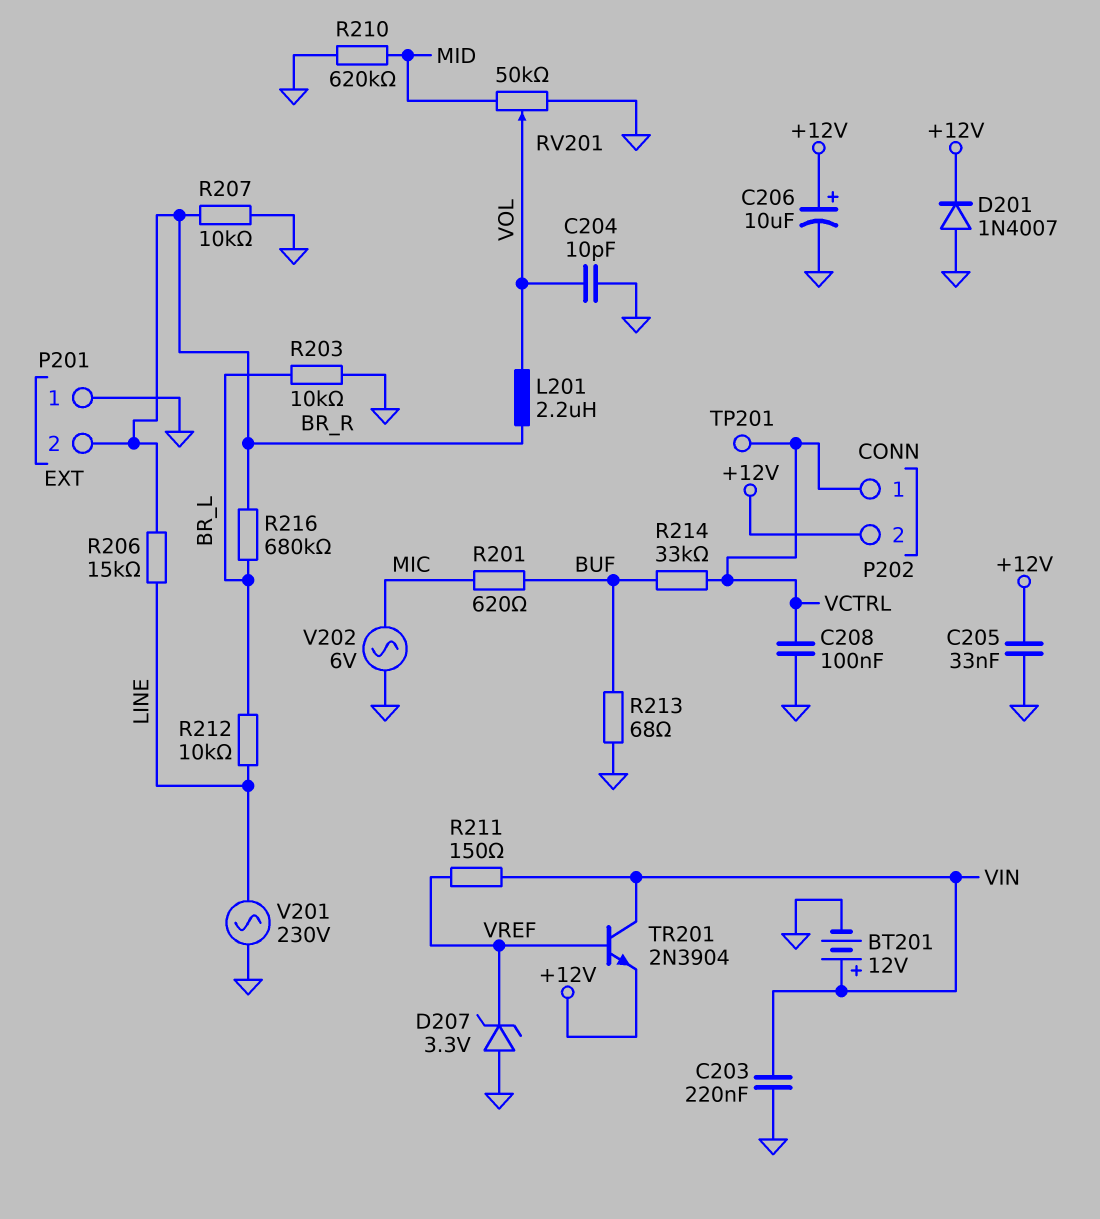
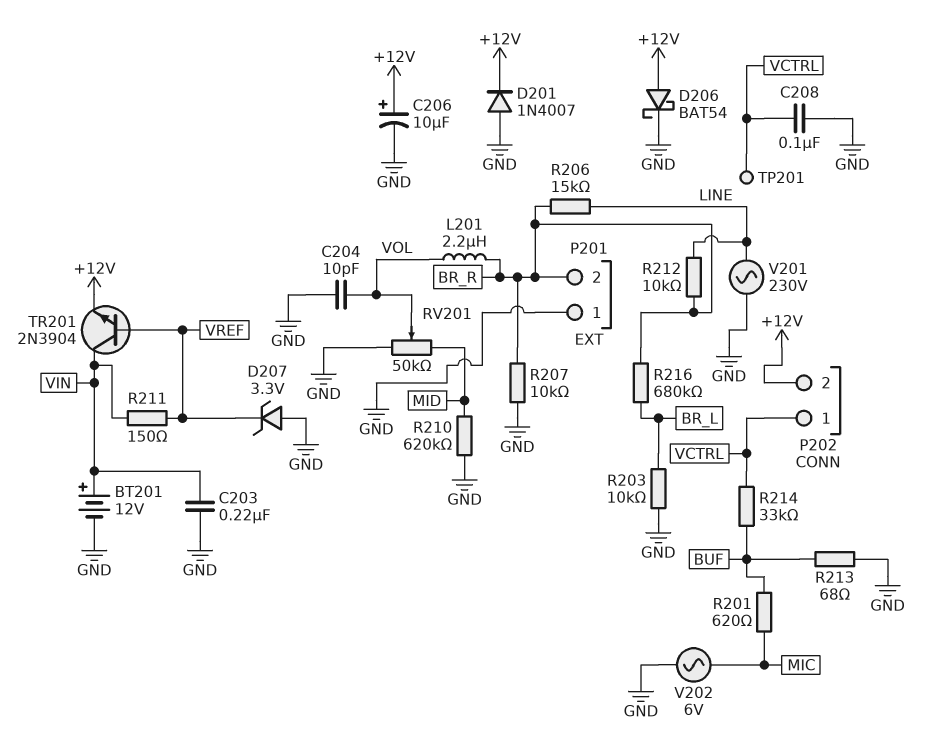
C205: 33nF (+12V, GND) -> none
D206: none -> schottky BAT54 (A +12V, K GND)
R212: 10k (BR_L, LINE) -> 10k (BR_R, LINE)

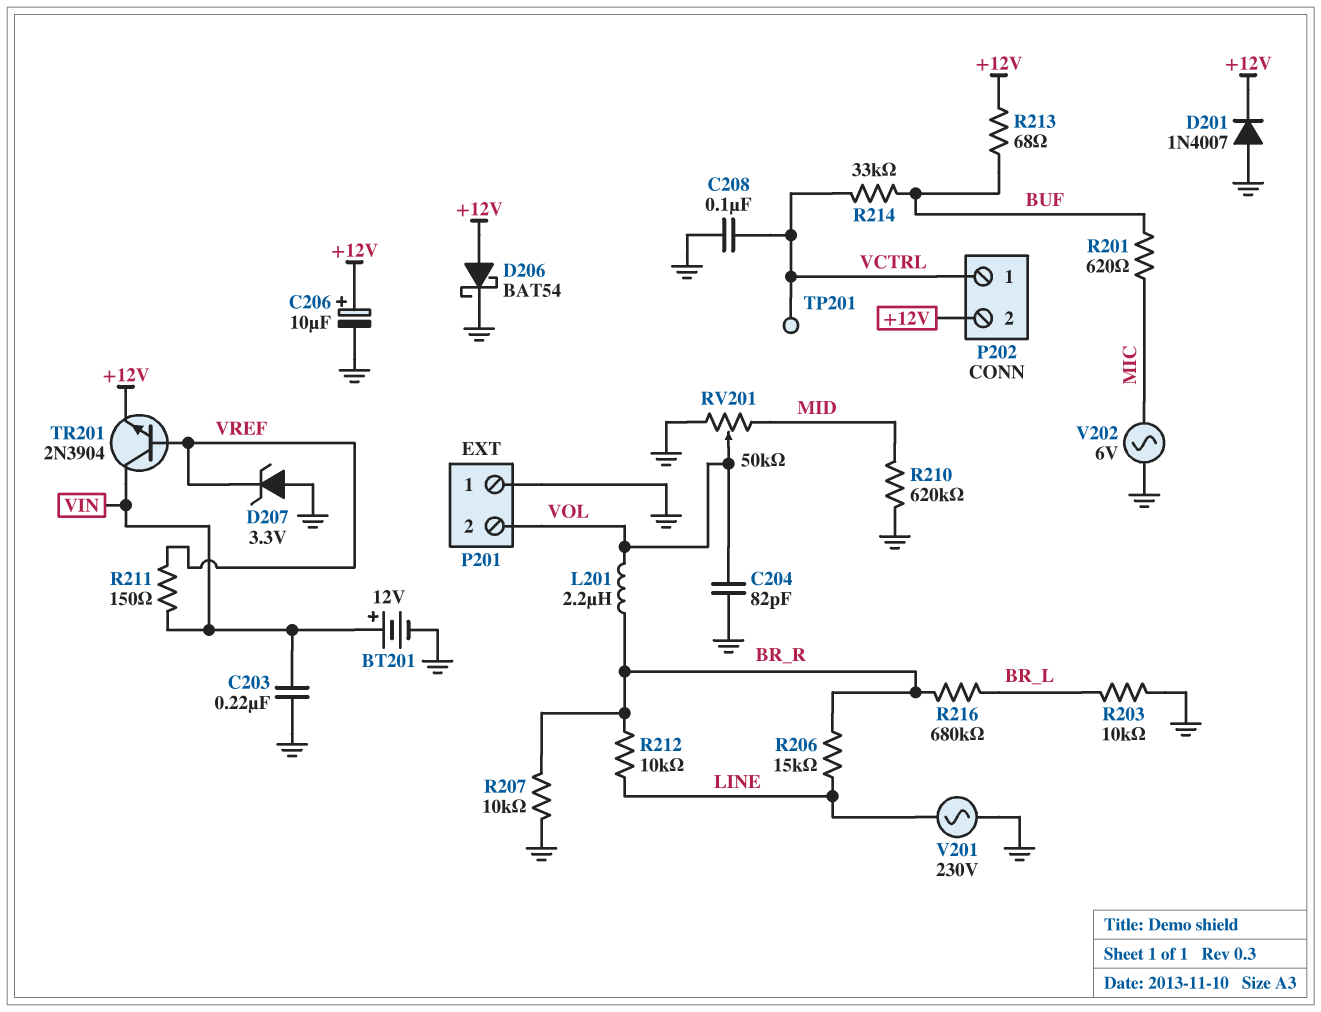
C204: 10pF (GND, VOL) -> 82pF (GND, VOL)
P201 pin 2: BR_R -> VOL
R213: 68 (BUF, GND) -> 68 (+12V, BUF)

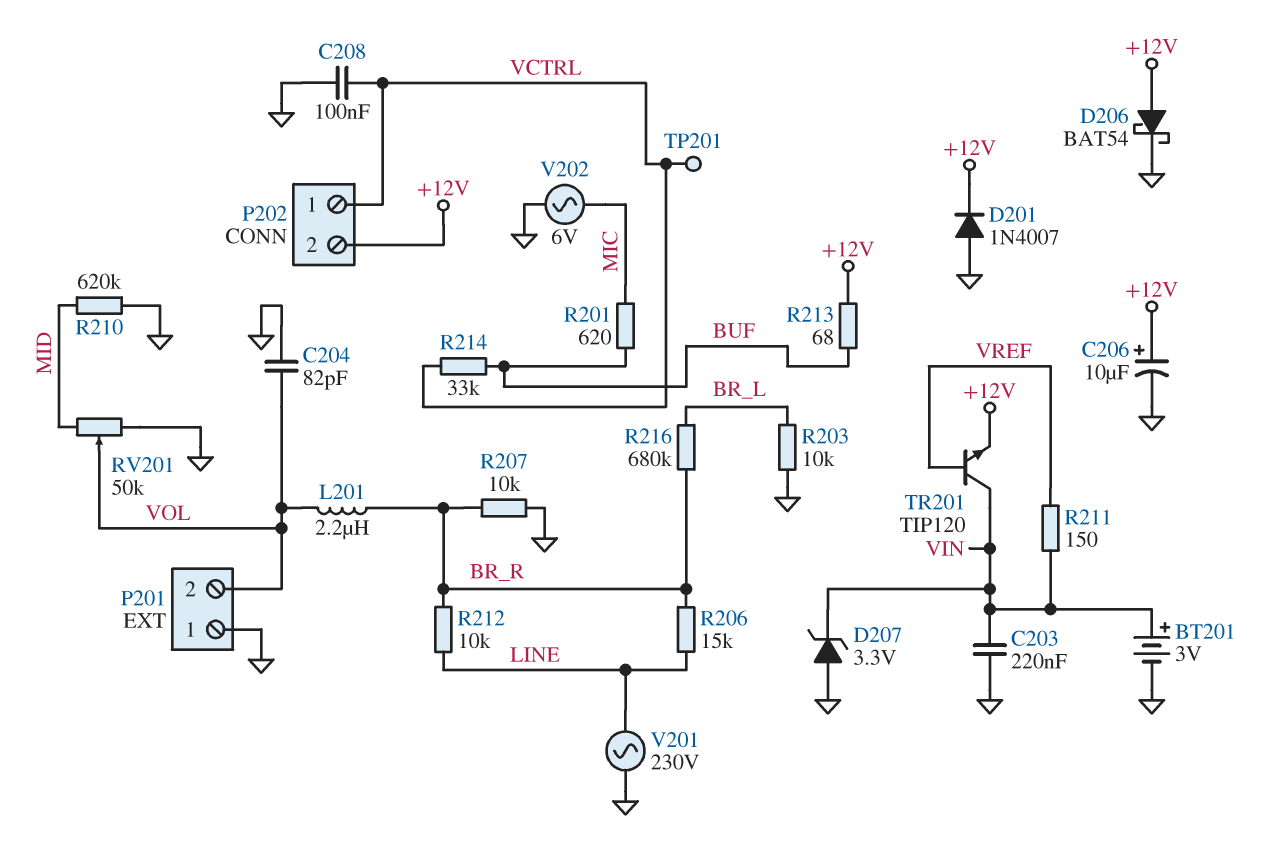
BT201: 12V (plus VIN, minus GND) -> 3V (plus VIN, minus GND)
D207: zener 3.3V (A GND, K VREF) -> zener 3.3V (A GND, K VIN)
TR201: NPN 2N3904 (B VREF, C VIN, E +12V) -> NPN TIP120 (B VREF, C VIN, E +12V)

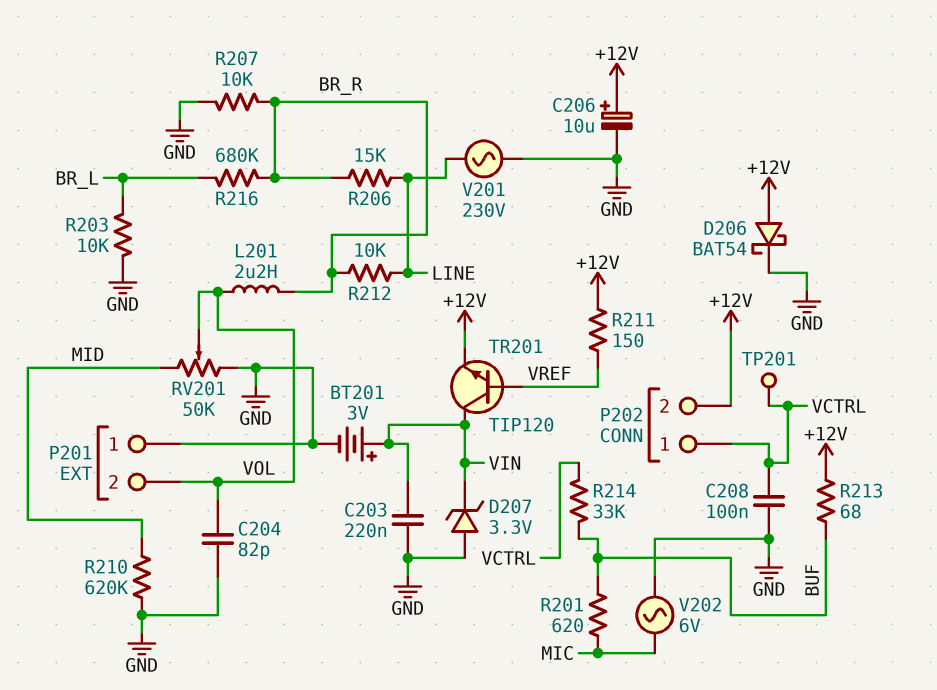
D201: diode 1N4007 (A GND, K +12V) -> none
R211: 150 (VIN, VREF) -> 150 (+12V, VREF)

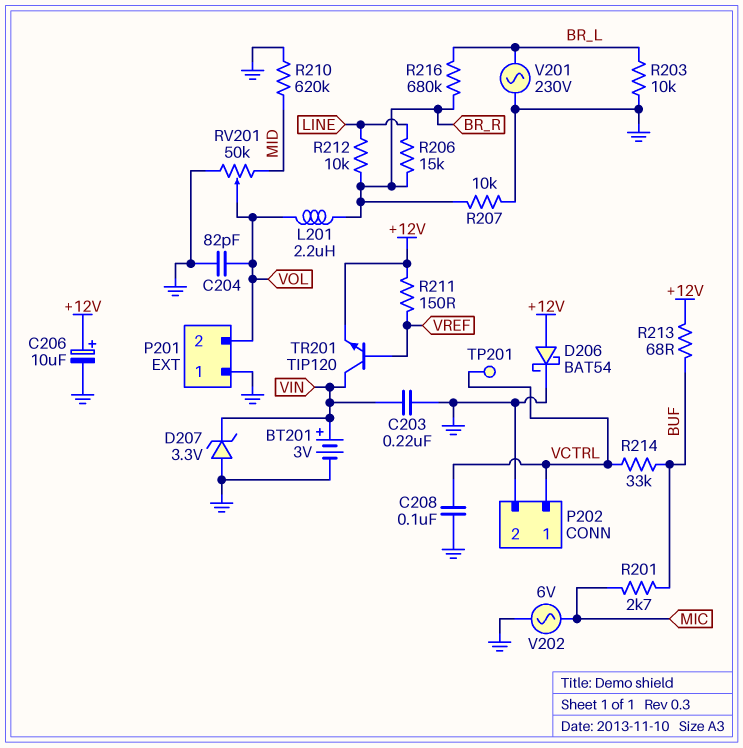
P202 pin 2: +12V -> GND
R201: 620 (BUF, MIC) -> 2.7k (BUF, MIC)
V201: AC 230V (GND, LINE) -> AC 230V (BR_L, GND)

